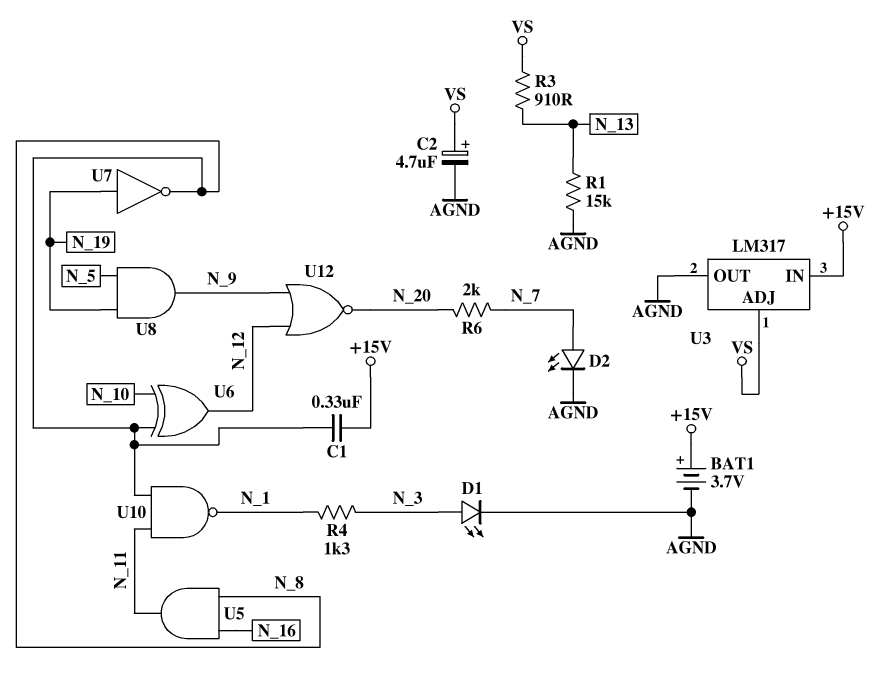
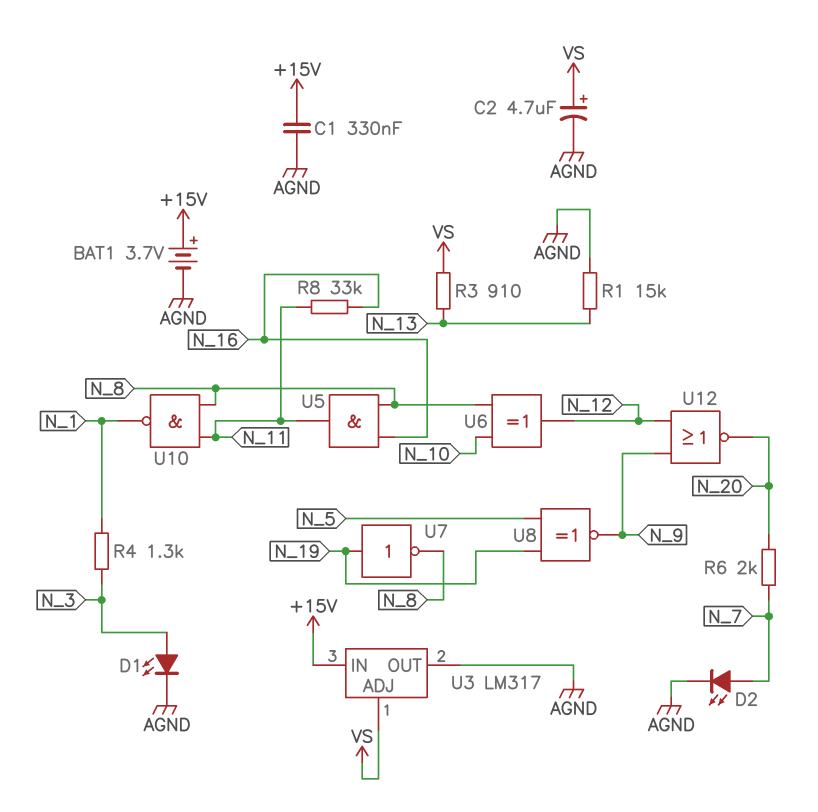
C1: 330nF (+15V, N_8) -> 330nF (+15V, AGND)
R8: none -> 33k (N_11, N_16)
U8: AND (in N_5, in N_19, out N_9) -> XNOR (in N_5, in N_19, out N_9)

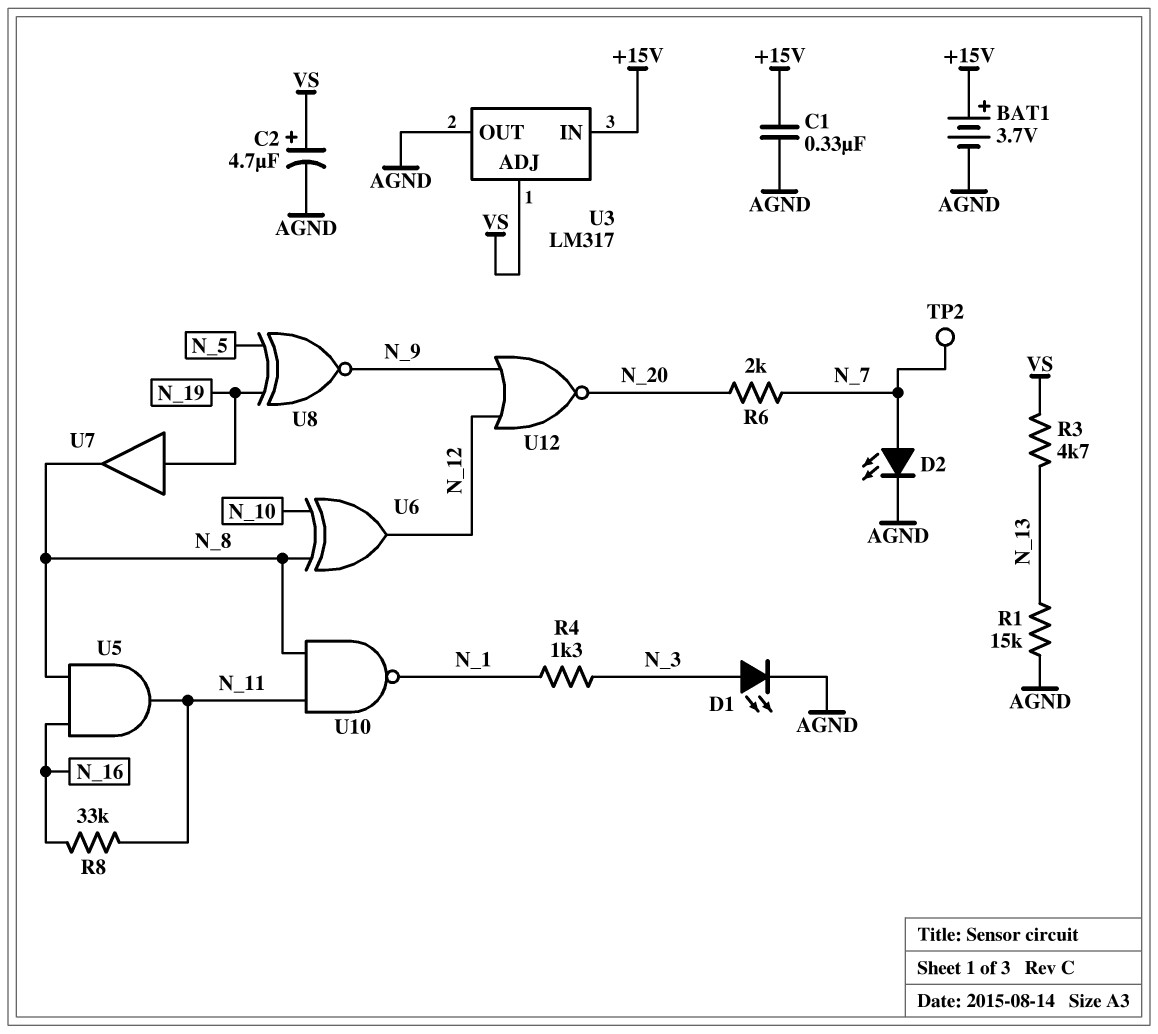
R3: 910 (N_13, VS) -> 4.7k (N_13, VS)
TP2: none -> test point (N_7)
U7: NOT (in N_19, out N_8) -> buffer (in N_19, out N_8)

